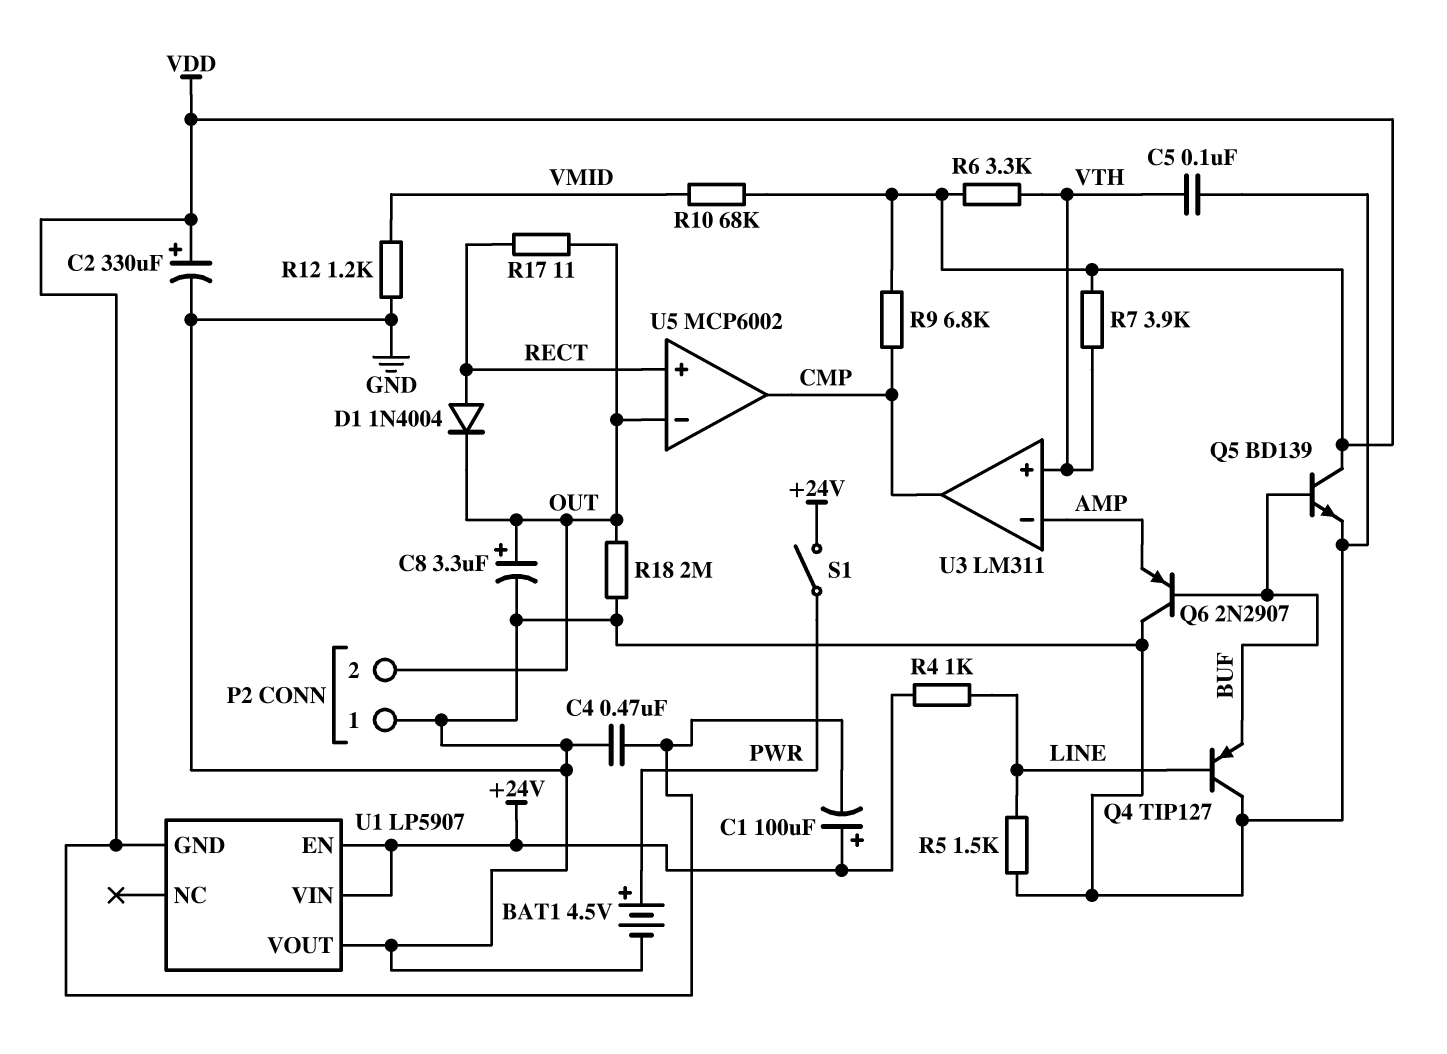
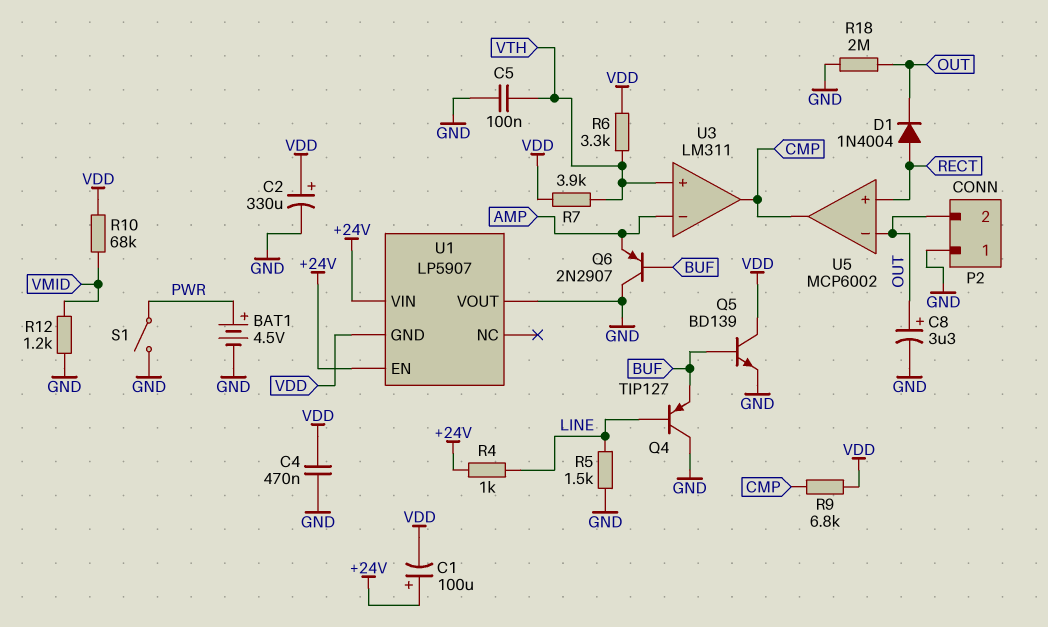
R17: 11 (OUT, RECT) -> none
S1: switch (+24V, PWR) -> switch (GND, PWR)

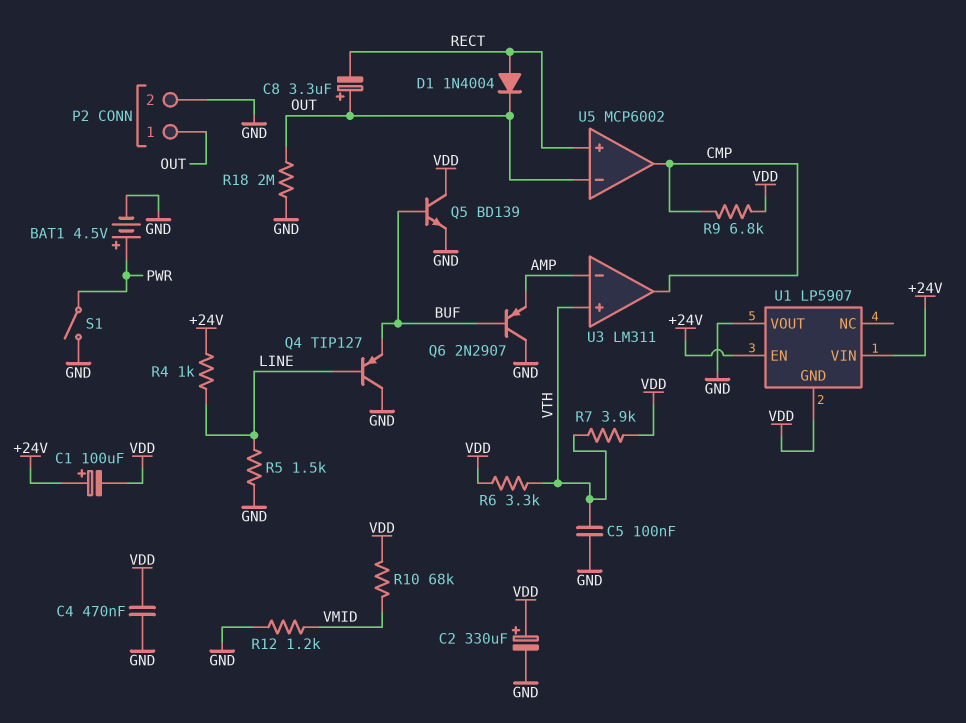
C8: 3.3uF (plus OUT, minus GND) -> 3.3uF (plus OUT, minus RECT)
P2 pin 1: GND -> OUT
P2 pin 2: OUT -> GND

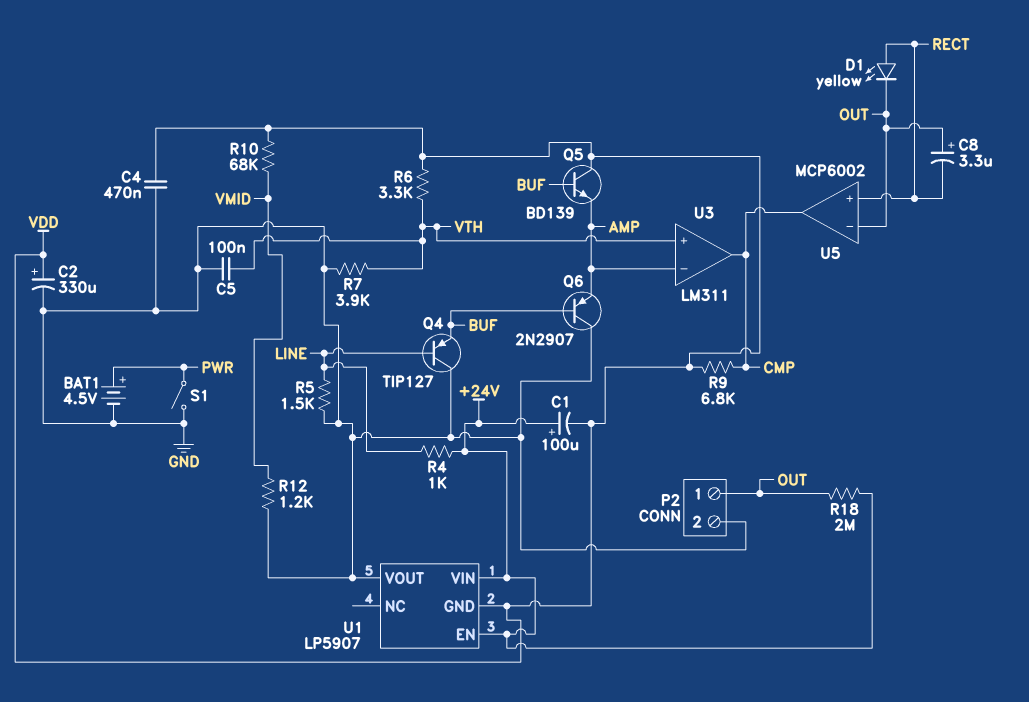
D1: diode 1N4004 (A RECT, K OUT) -> LED yellow (A RECT, K OUT)
Q5: NPN BD139 (B BUF, C VDD, E GND) -> NPN BD139 (B BUF, C VDD, E AMP)
R7: 3.9k (VDD, VTH) -> 3.9k (GND, VTH)
R18: 2M (GND, OUT) -> 2M (+24V, OUT)

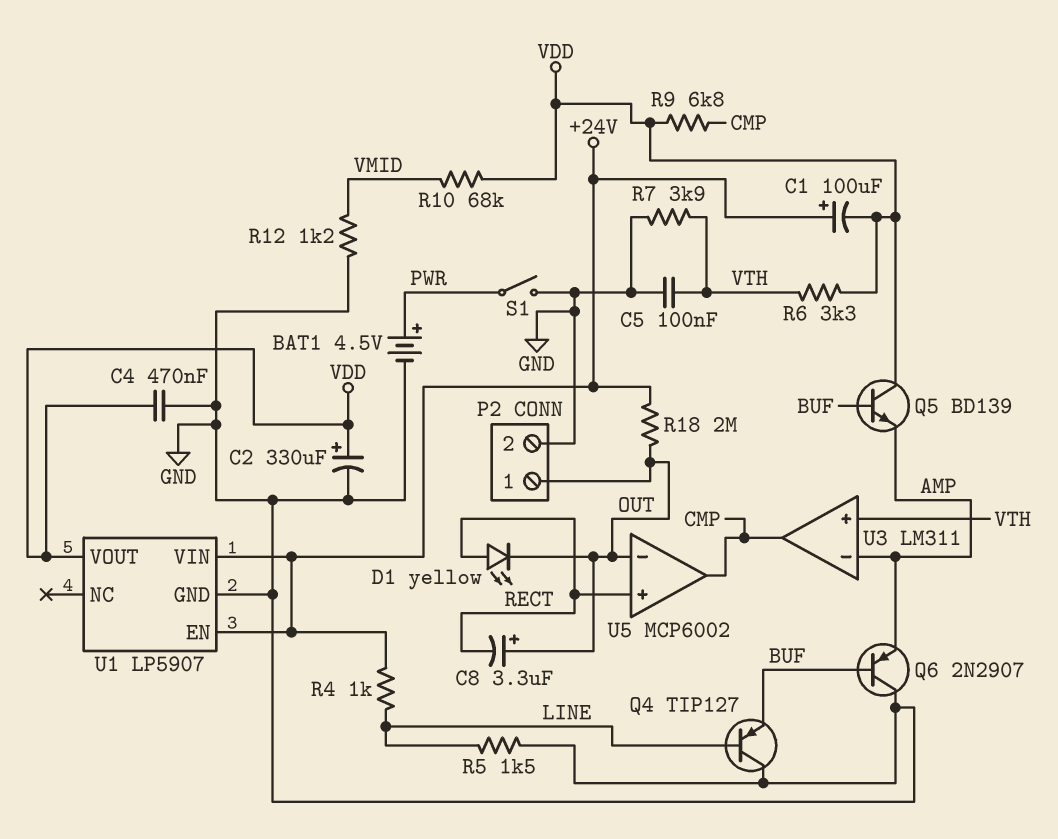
U1 pin GND: VDD -> GND
U1 pin VOUT: GND -> VDD

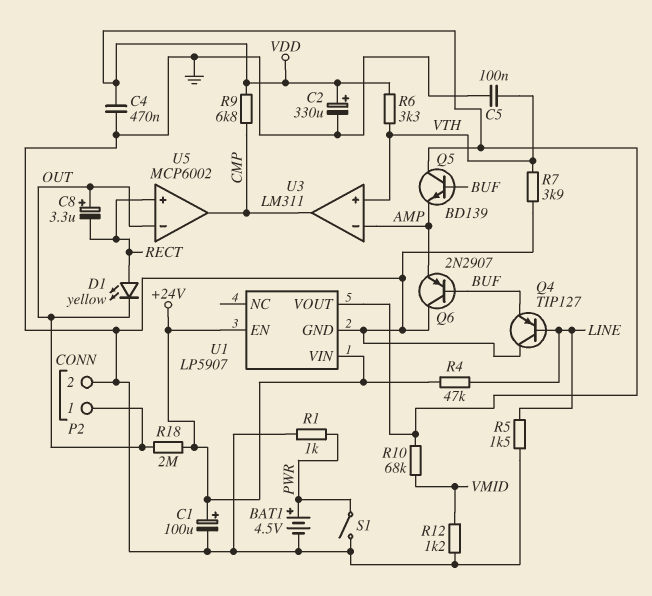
C1: 100uF (plus +24V, minus VDD) -> 100uF (plus +24V, minus GND)
R1: none -> 1k (GND, PWR)
R4: 1k (+24V, LINE) -> 47k (+24V, LINE)

